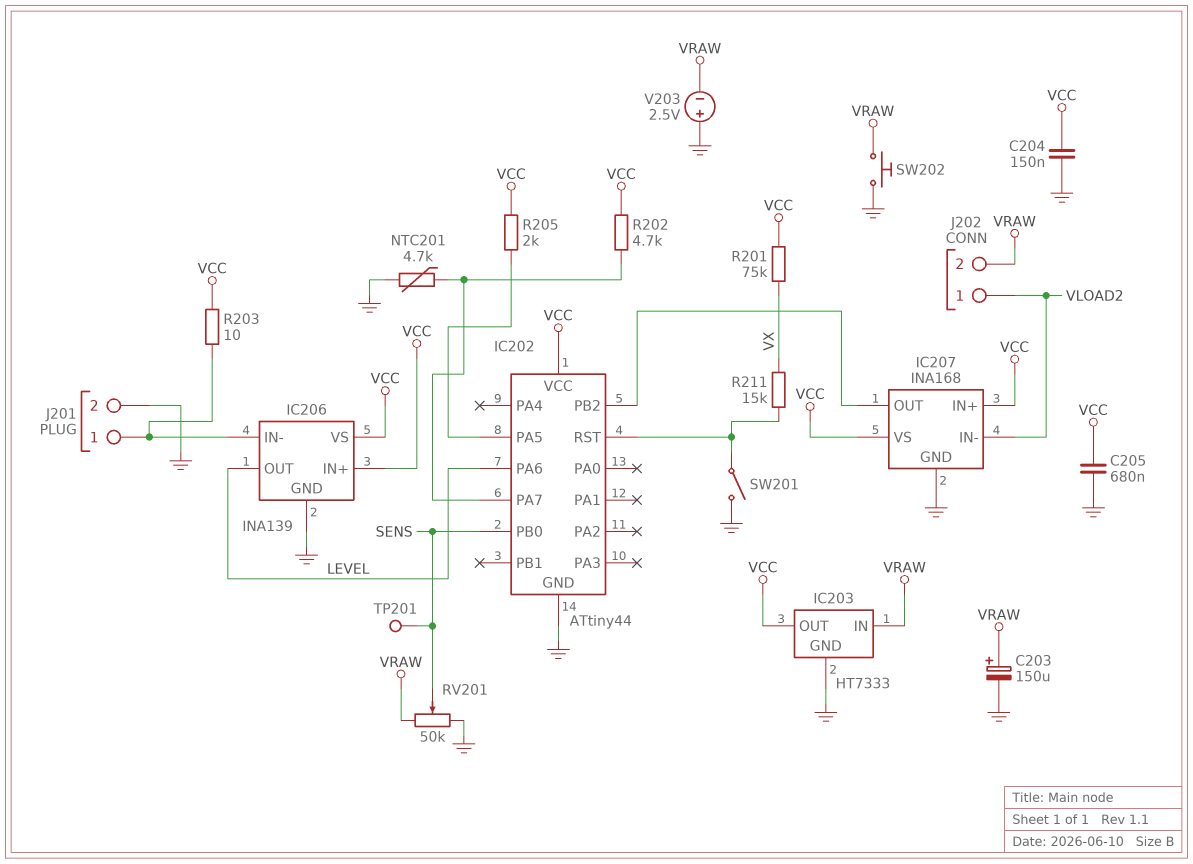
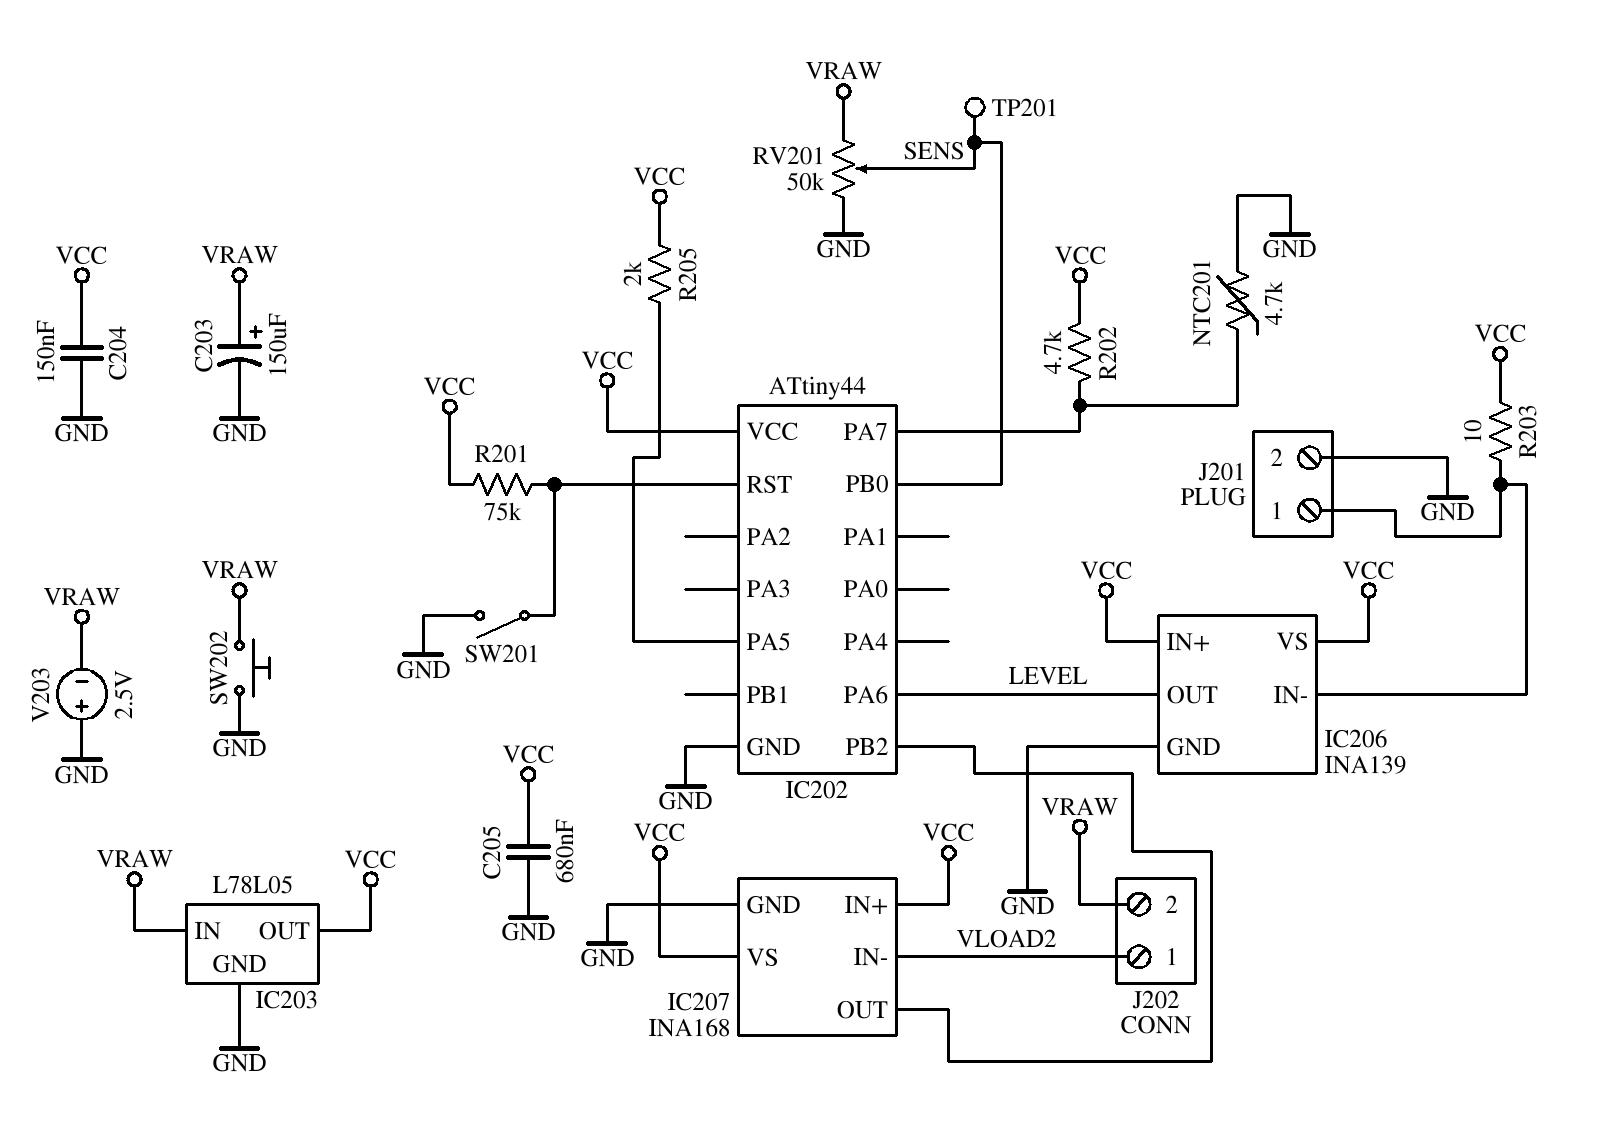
IC203: HT7333 -> L78L05
R201: 75k (VCC, VX) -> 75k (IC202/RST, VCC)
R211: 15k (IC202/RST, VX) -> none

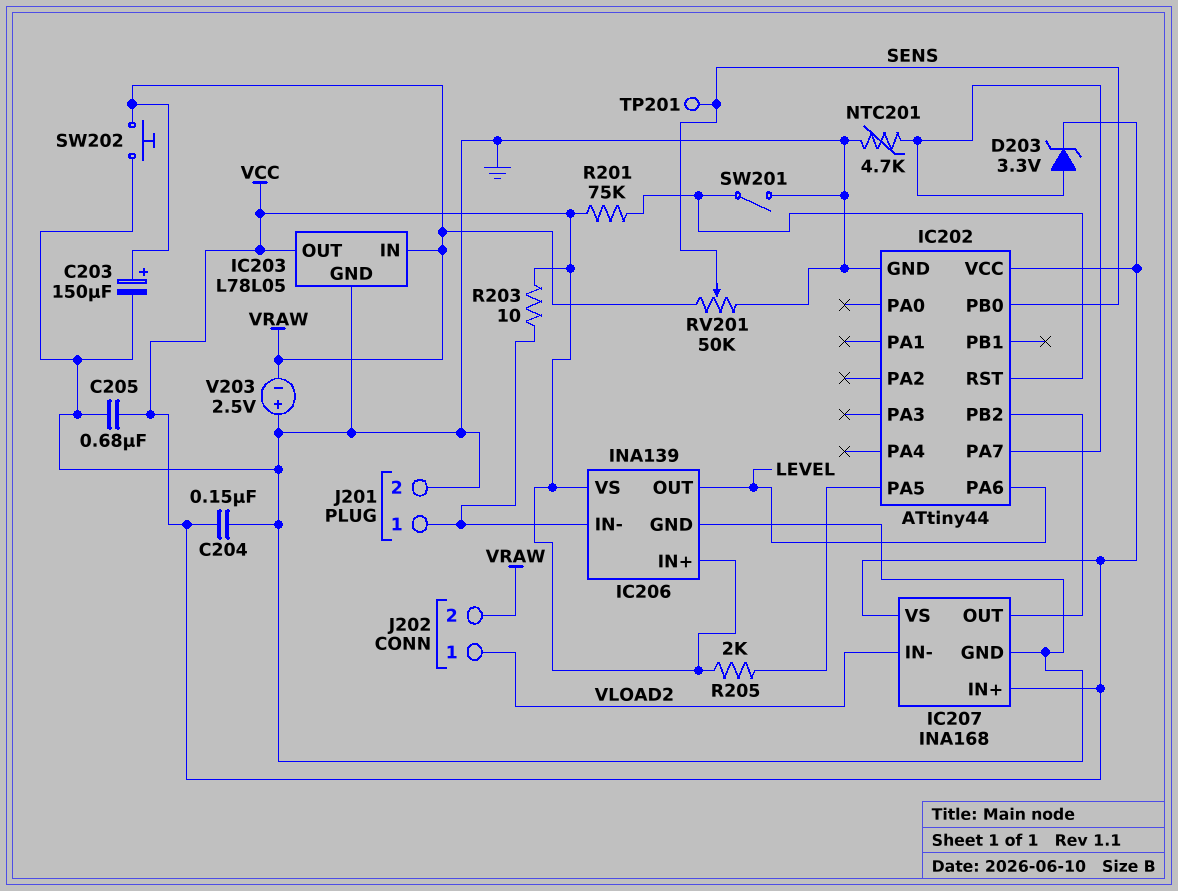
D203: none -> zener 3.3V (A IC202/PA7, K VCC)
R202: 4.7k (IC202/PA7, VCC) -> none

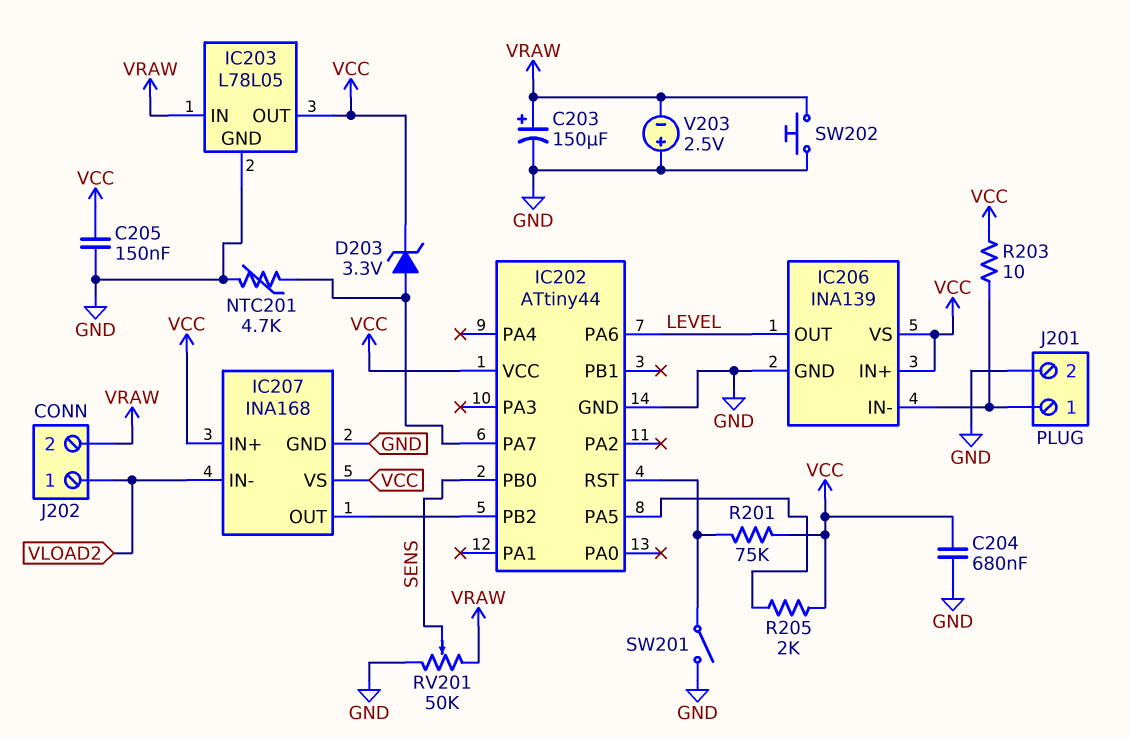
C204: 150nF (GND, VCC) -> 680nF (GND, VCC)
C205: 680nF (GND, VCC) -> 150nF (GND, VCC)
TP201: test point (SENS) -> none

